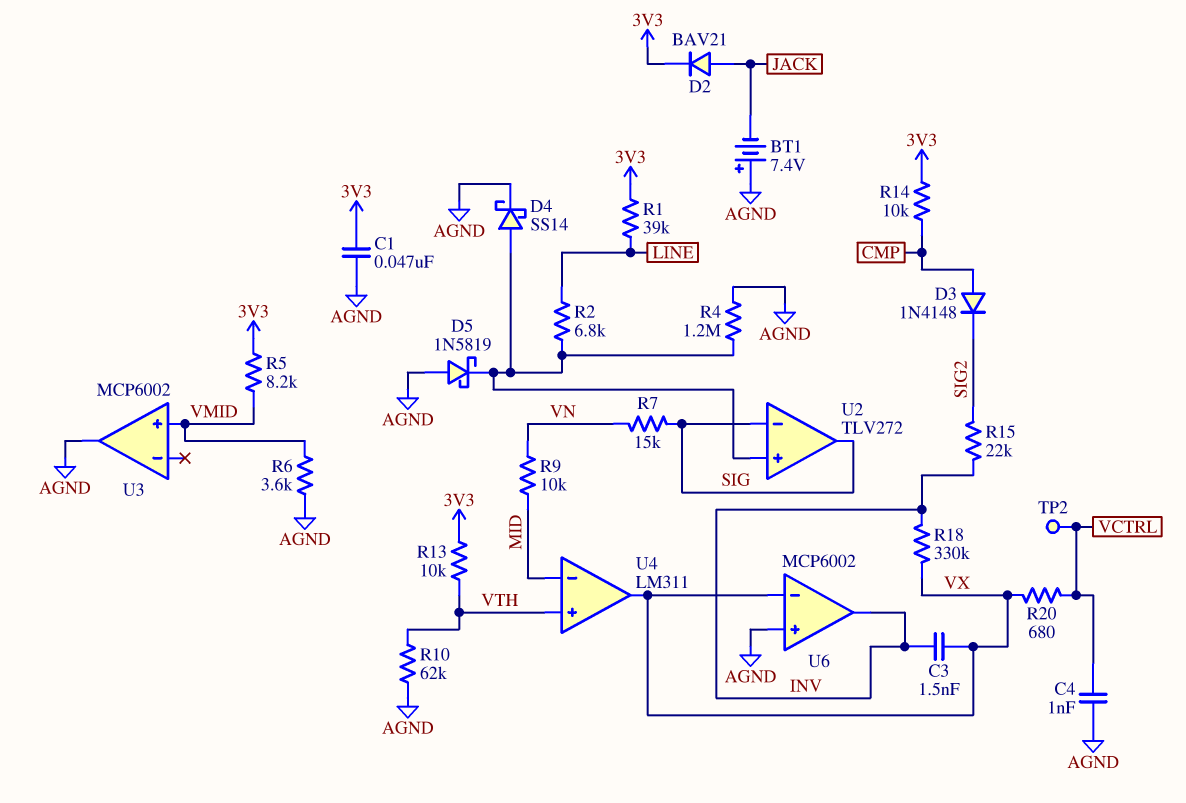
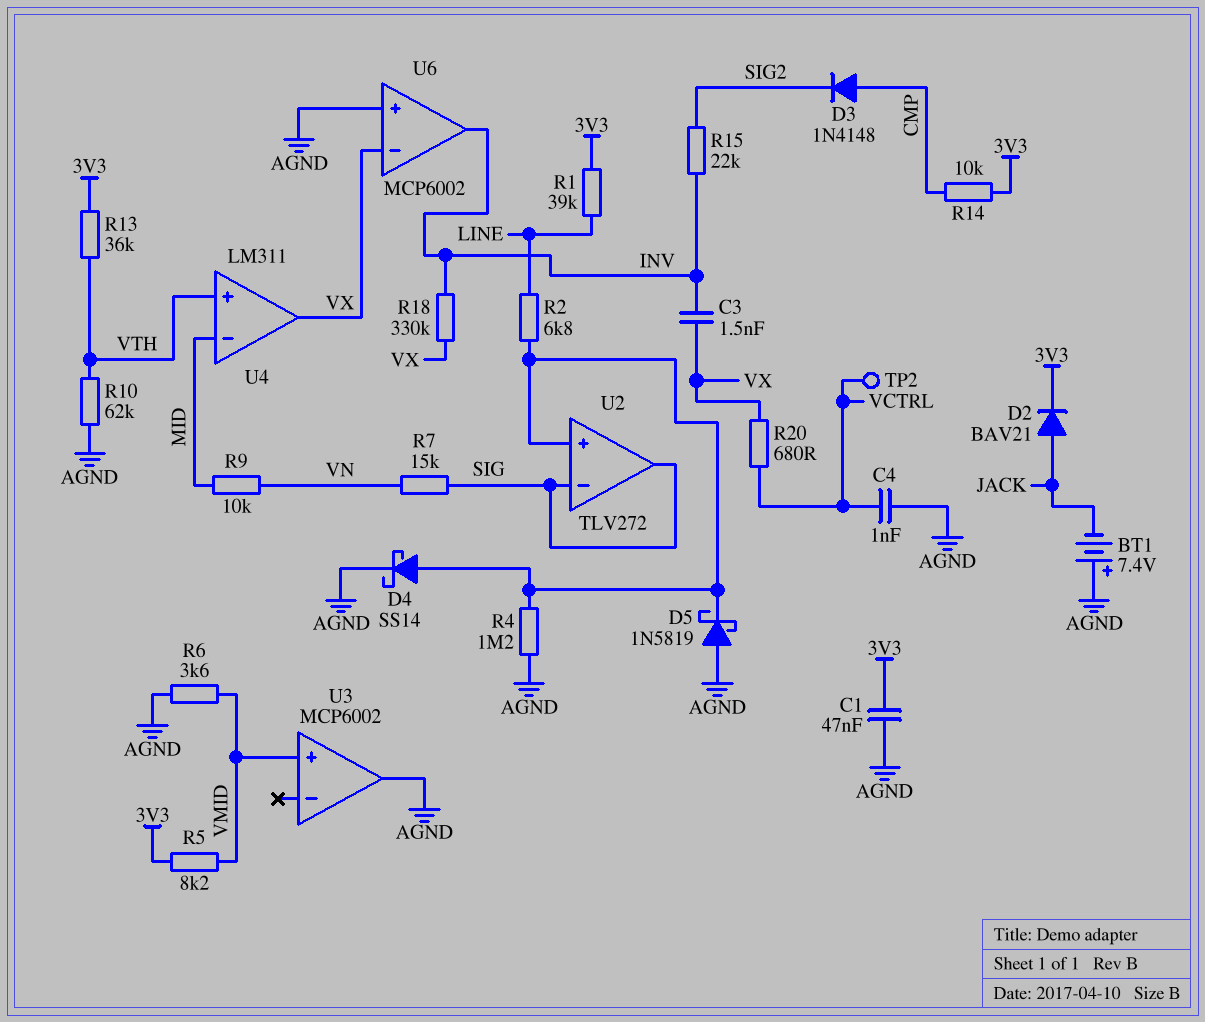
R13: 10k (3V3, VTH) -> 36k (3V3, VTH)

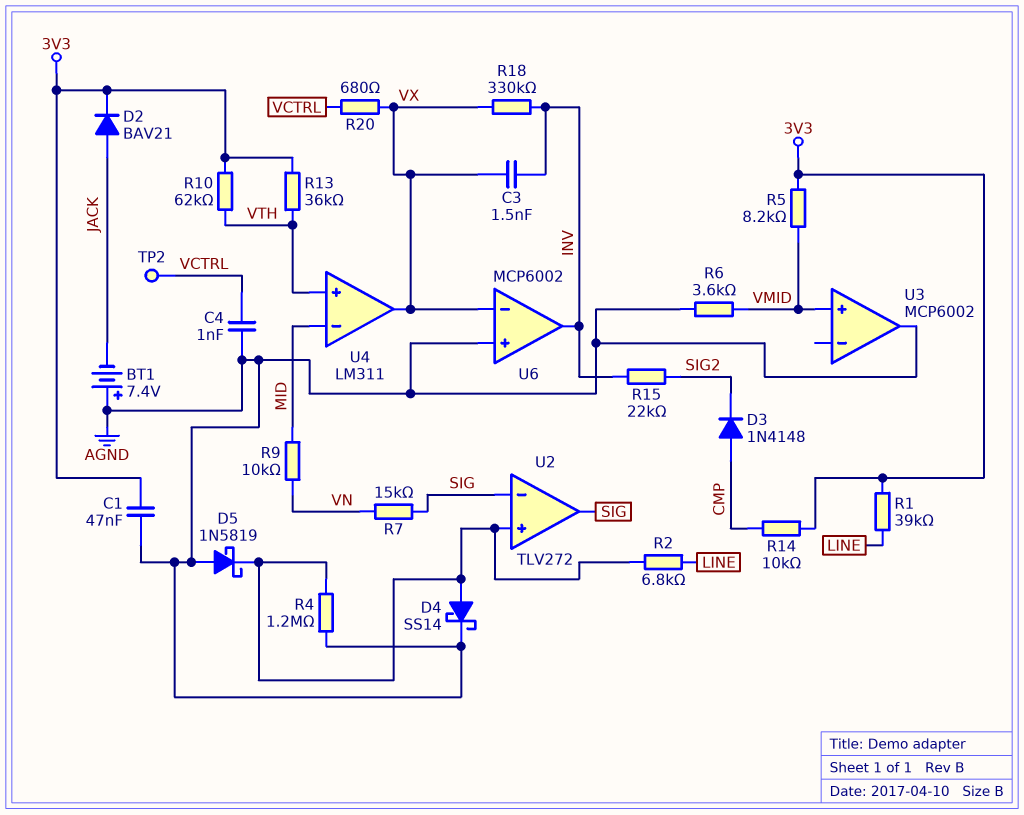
R10: 62k (AGND, VTH) -> 62k (3V3, VTH)

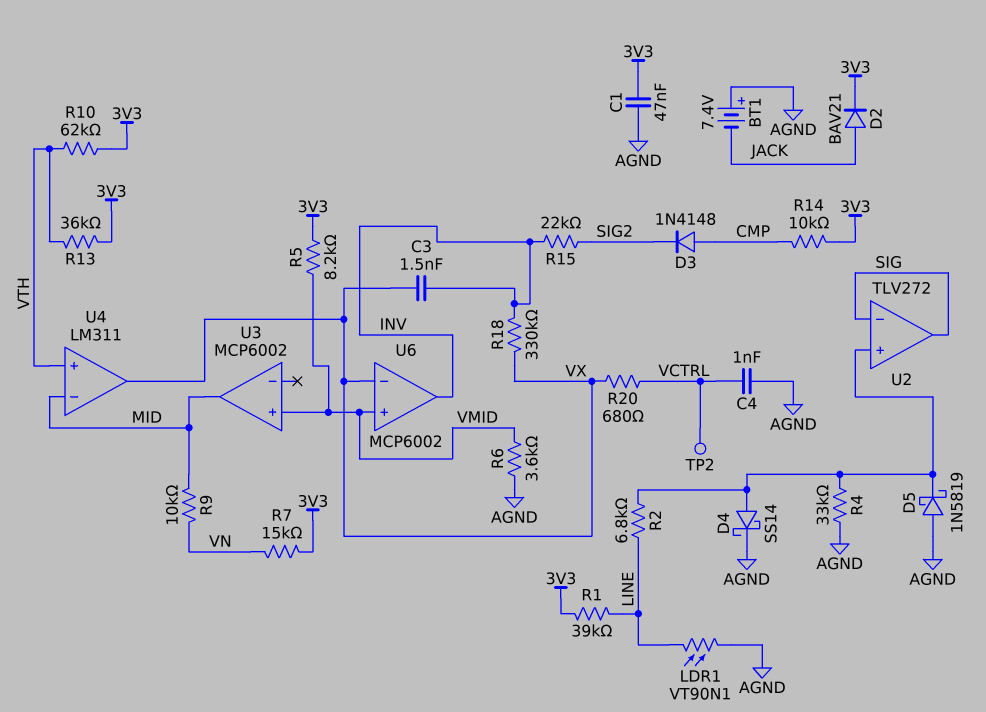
LDR1: none -> VT90N1 (AGND, LINE)
R4: 1.2M (AGND, U2/in+) -> 33k (AGND, U2/in+)
R7: 15k (SIG, VN) -> 15k (3V3, VN)
U3 pin out: AGND -> MID
U6 pin in+: AGND -> VMID

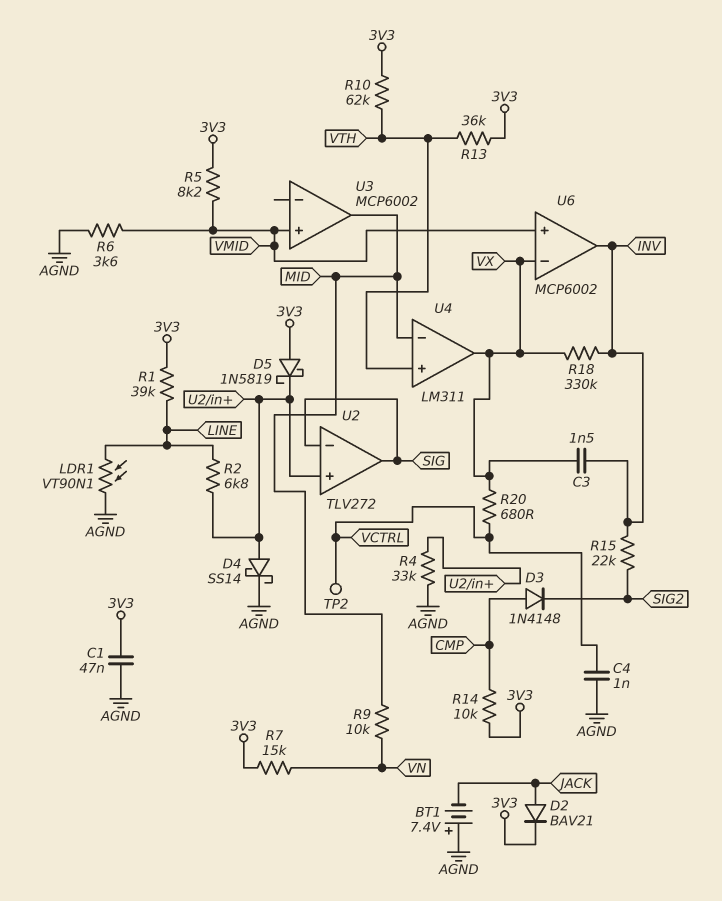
D5: schottky 1N5819 (A AGND, K U2/in+) -> schottky 1N5819 (A 3V3, K U2/in+)

